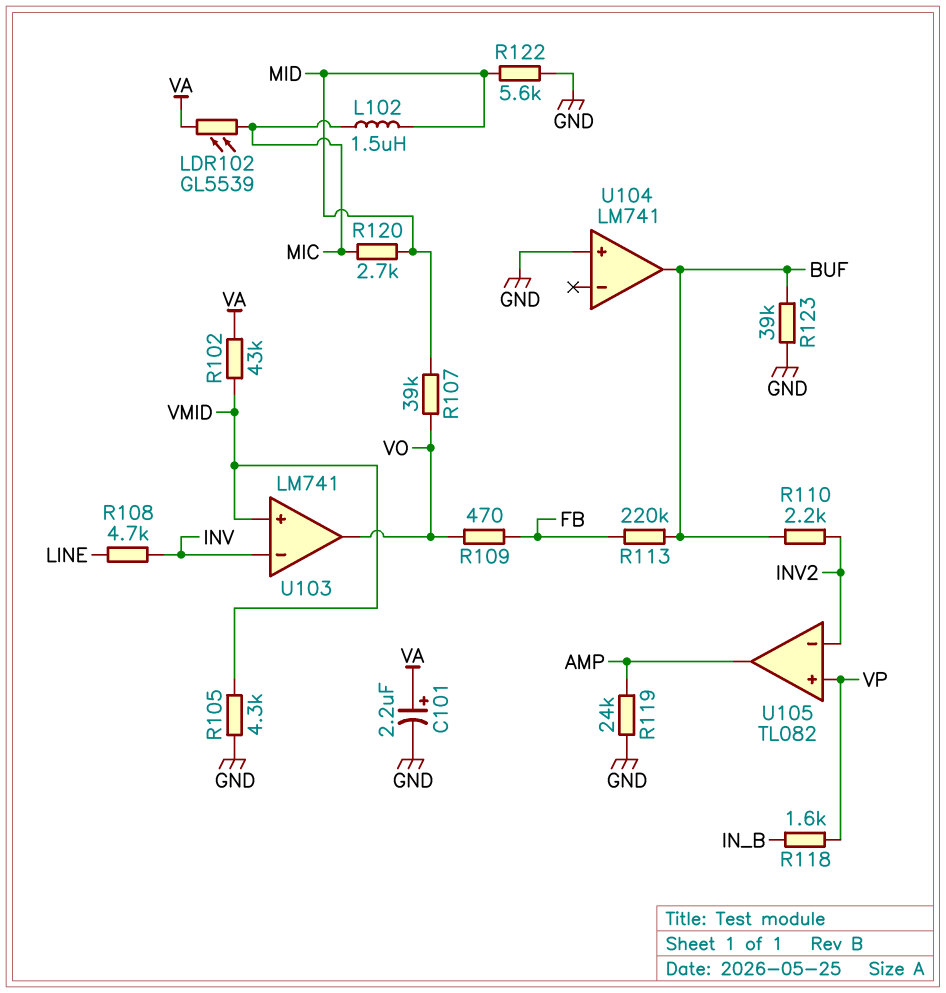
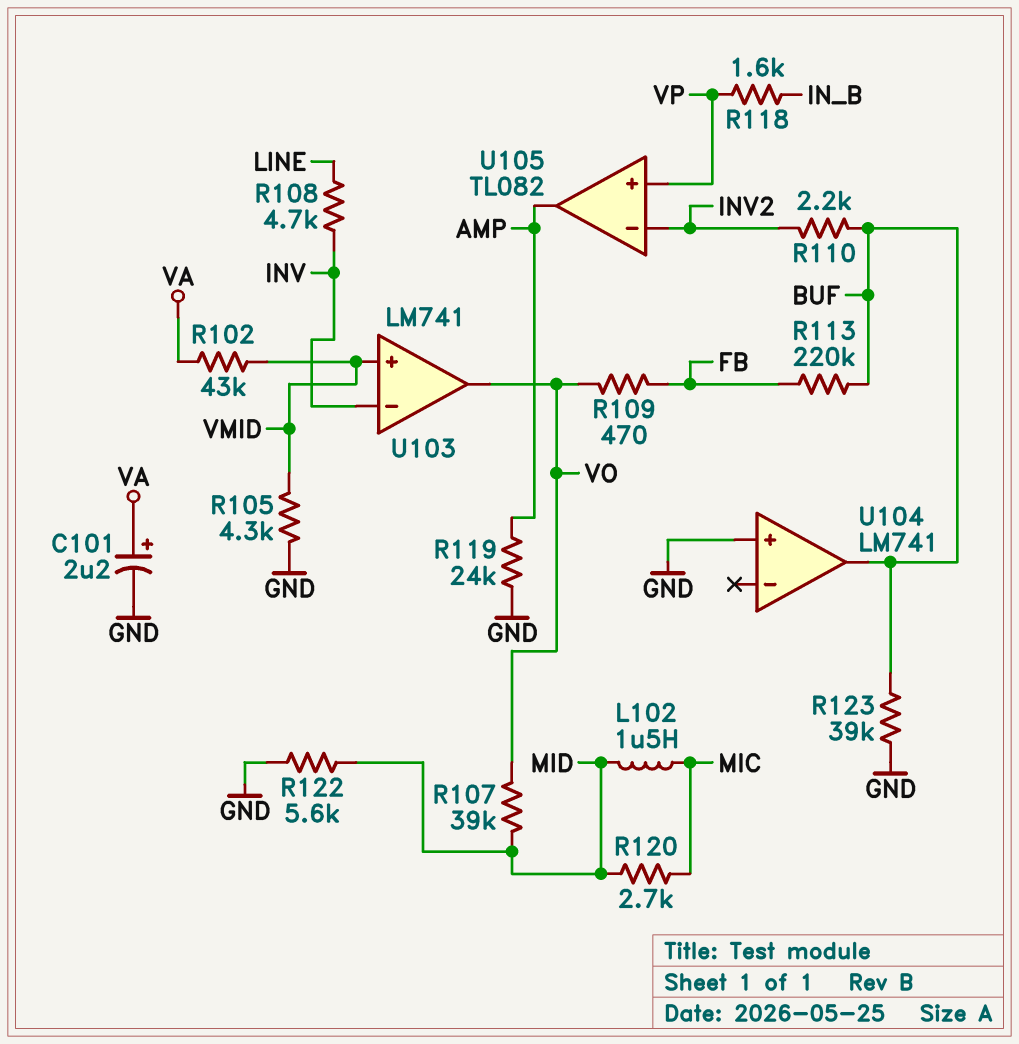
LDR102: GL5539 (MIC, VA) -> none

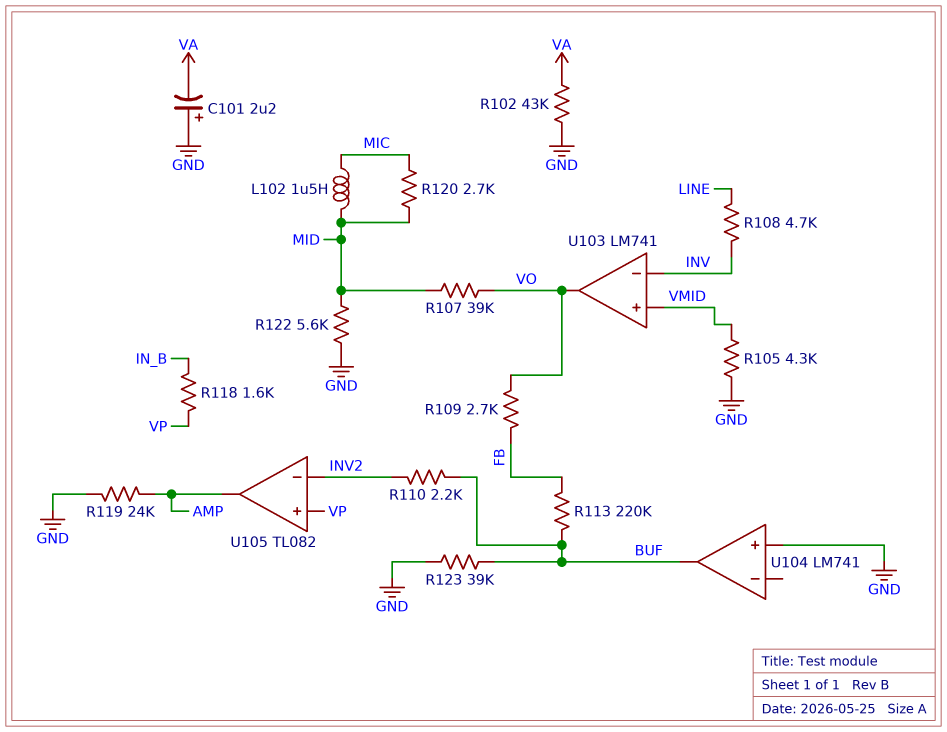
C101: 2.2uF (plus VA, minus GND) -> 2.2uF (plus GND, minus VA)
R102: 43k (VA, VMID) -> 43k (GND, VA)
R109: 470 (FB, VO) -> 2.7k (FB, VO)

